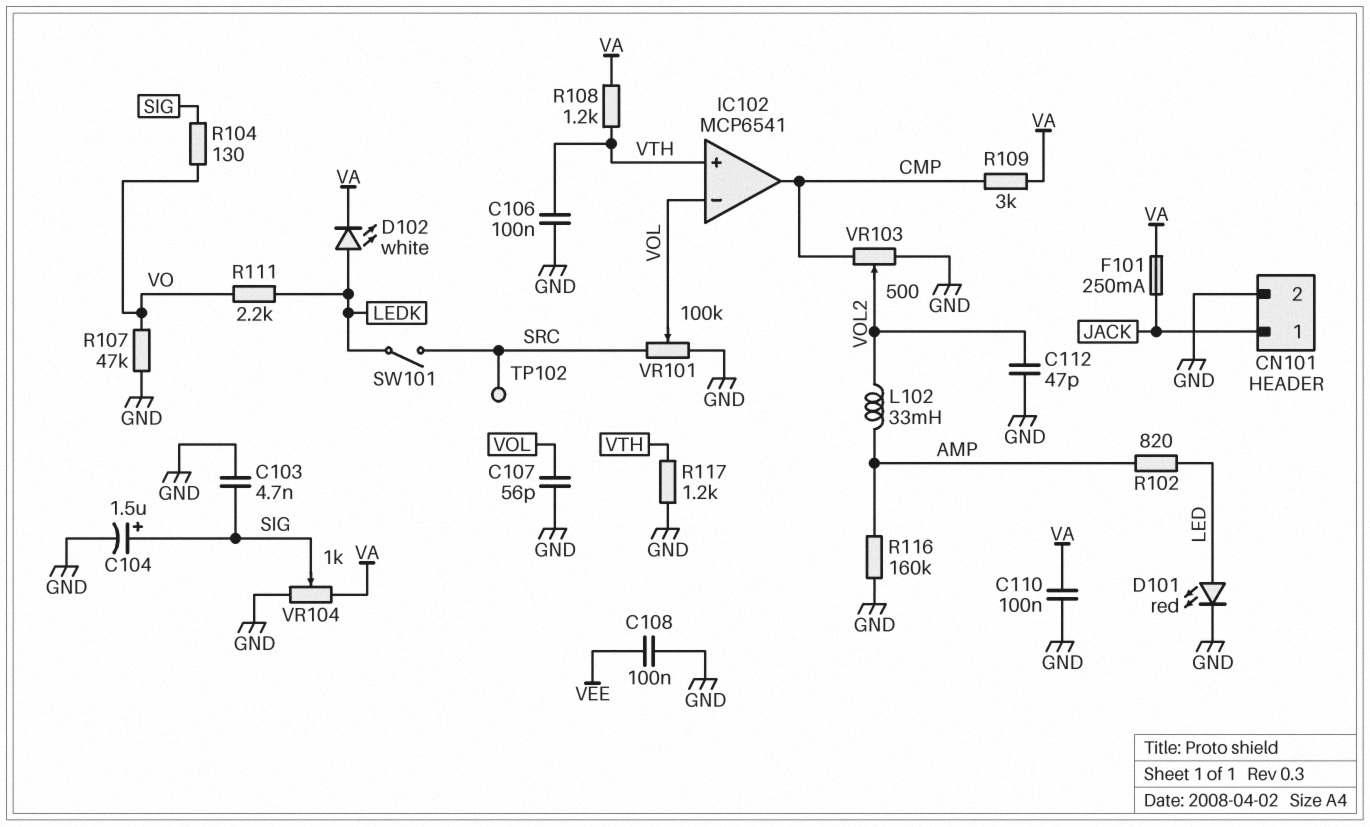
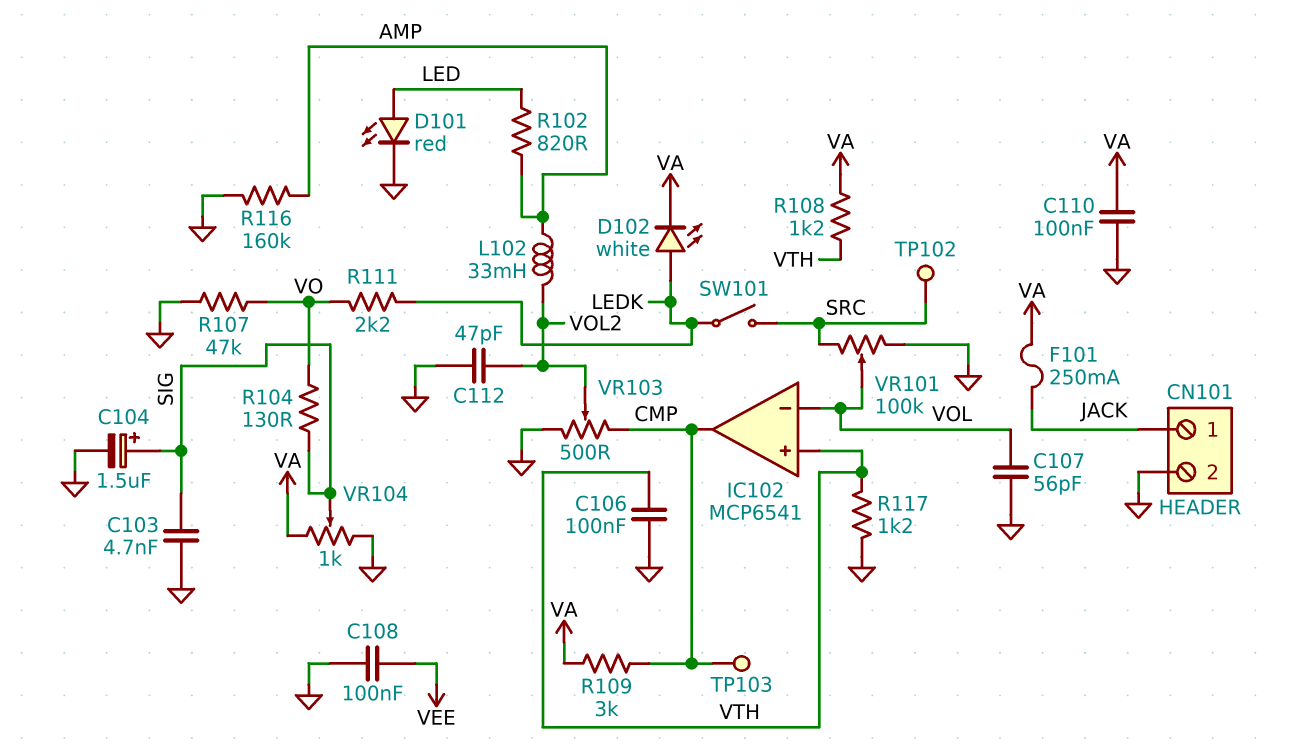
TP103: none -> test point (CMP)

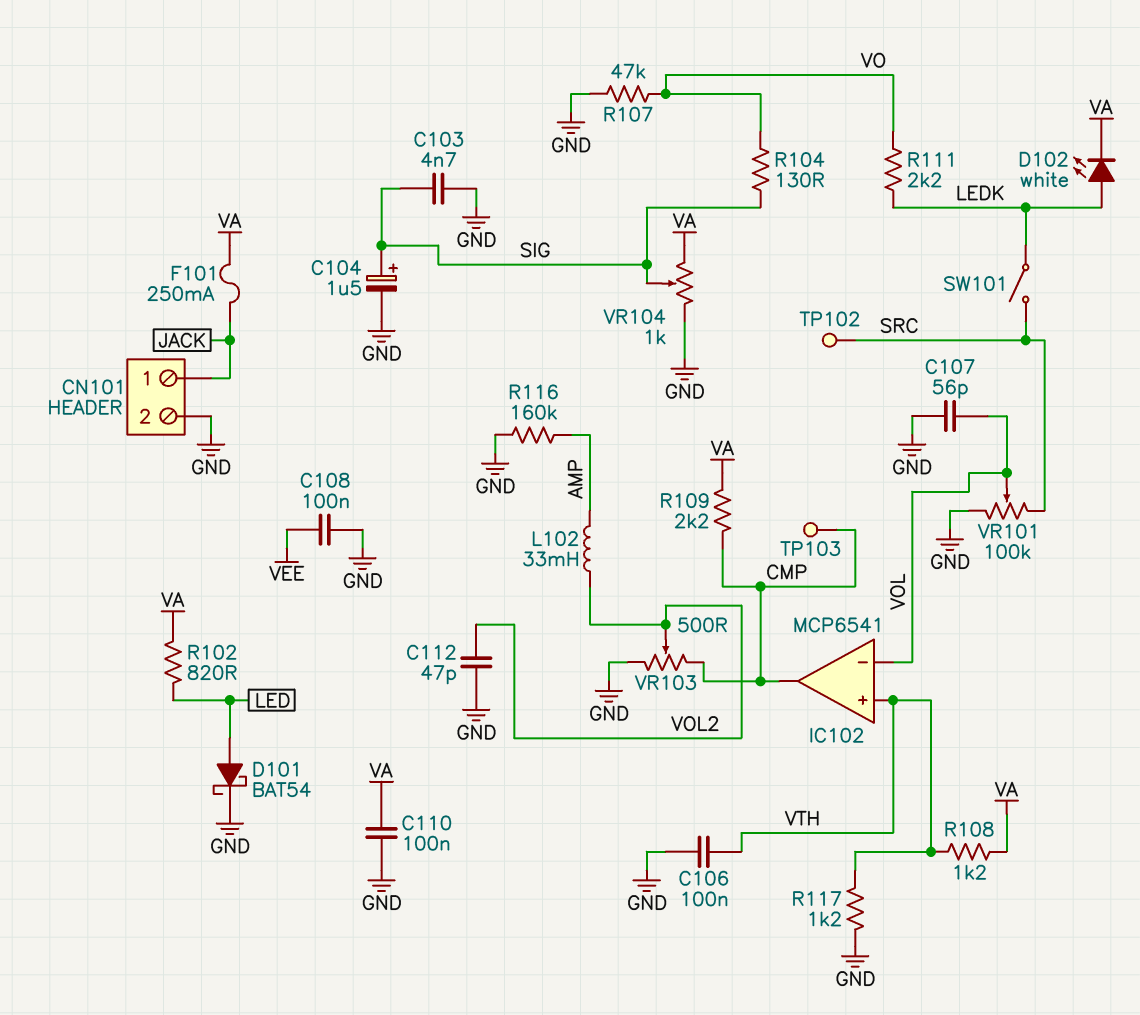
D101: LED red (A LED, K GND) -> schottky BAT54 (A LED, K GND)
R102: 820 (AMP, LED) -> 820 (LED, VA)
R109: 3k (CMP, VA) -> 2.2k (CMP, VA)

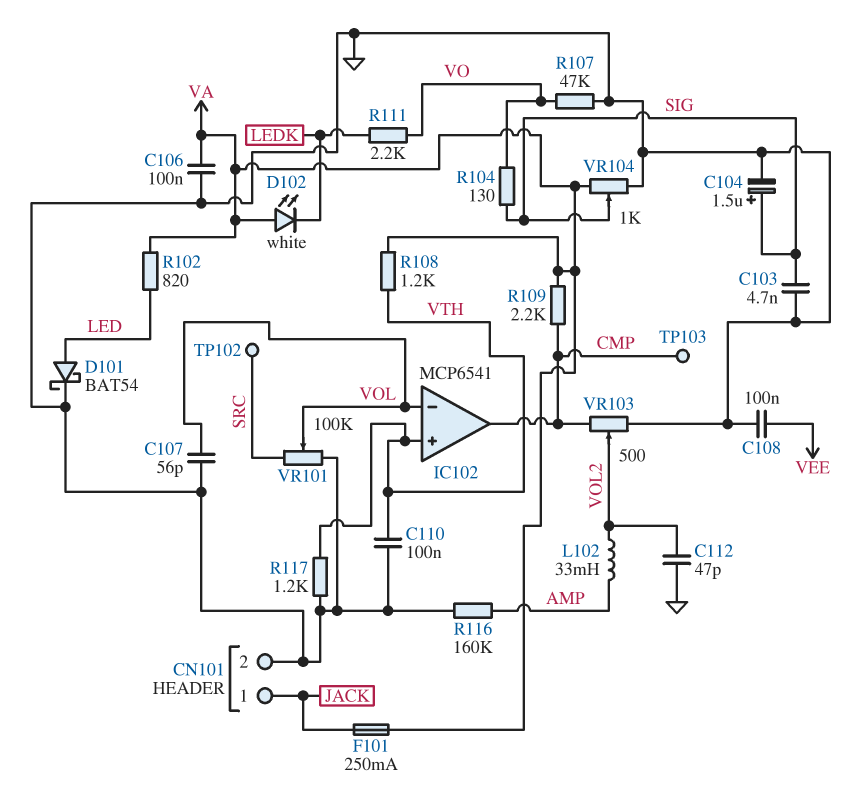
C106: 100nF (GND, VTH) -> 100nF (GND, VA)
C110: 100nF (GND, VA) -> 100nF (GND, VTH)
D102: LED white (A LEDK, K VA) -> LED white (A VA, K LEDK)
SW101: switch (LEDK, SRC) -> none

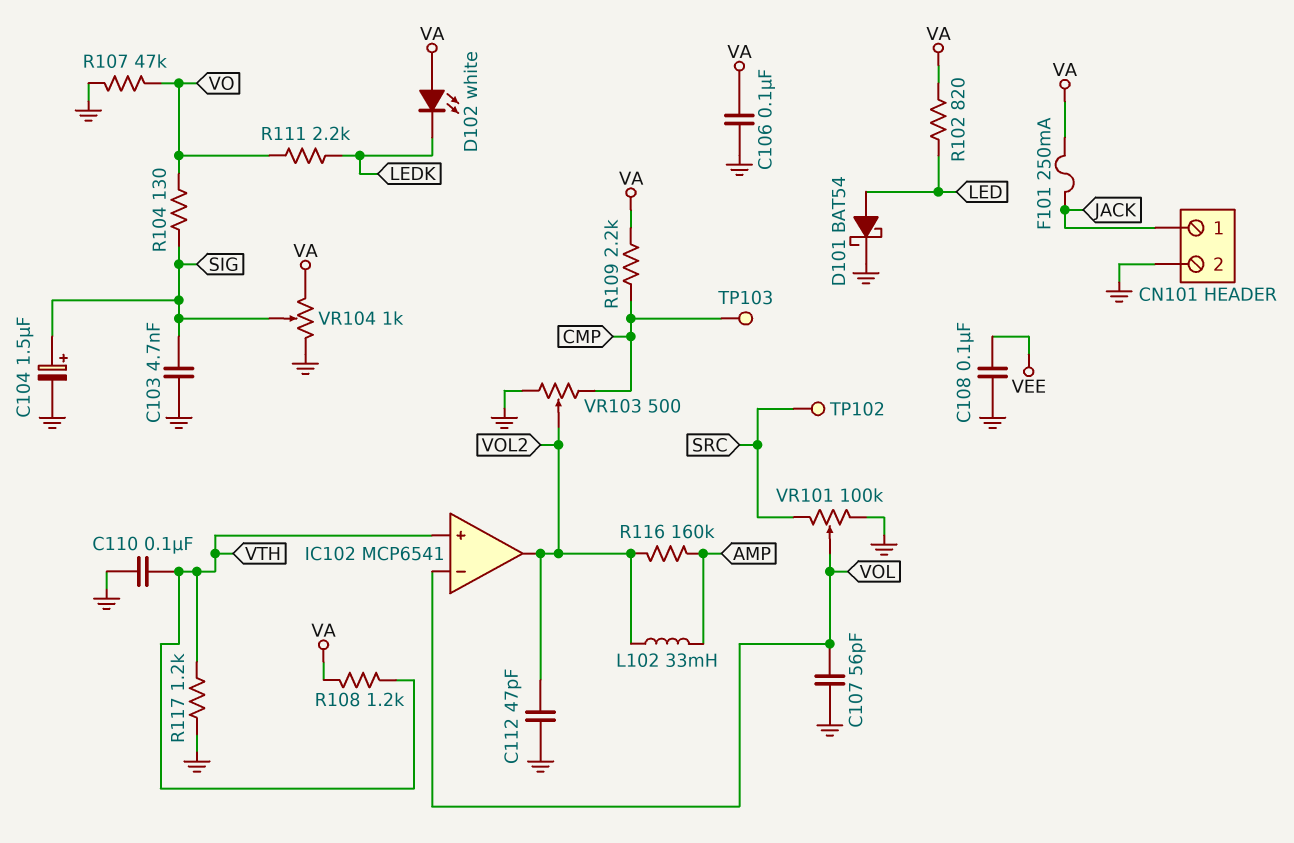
IC102 pin out: CMP -> VOL2
R116: 160k (AMP, GND) -> 160k (AMP, VOL2)

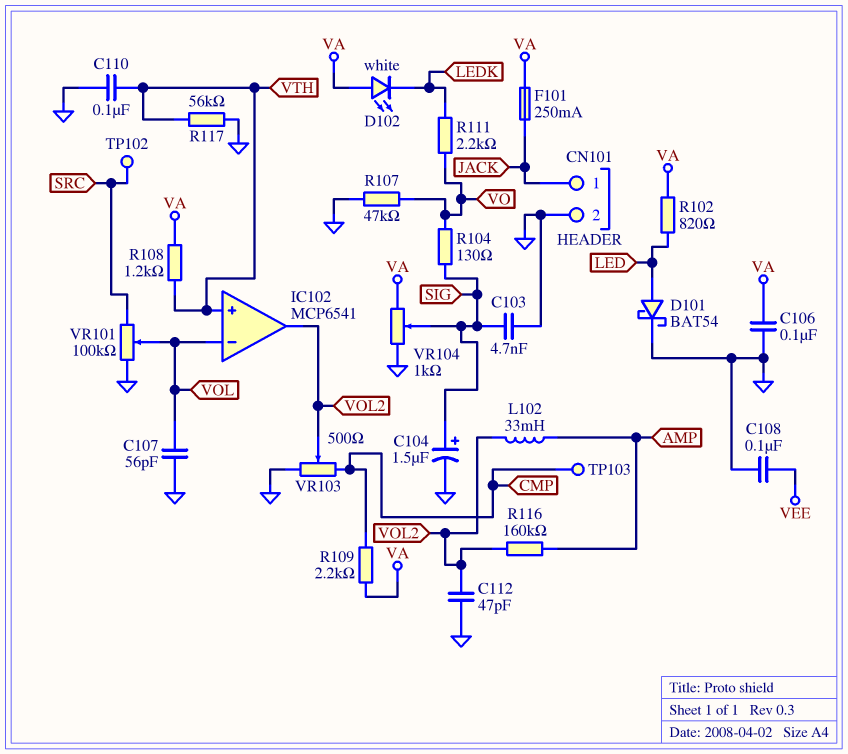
R117: 1.2k (GND, VTH) -> 56k (GND, VTH)

